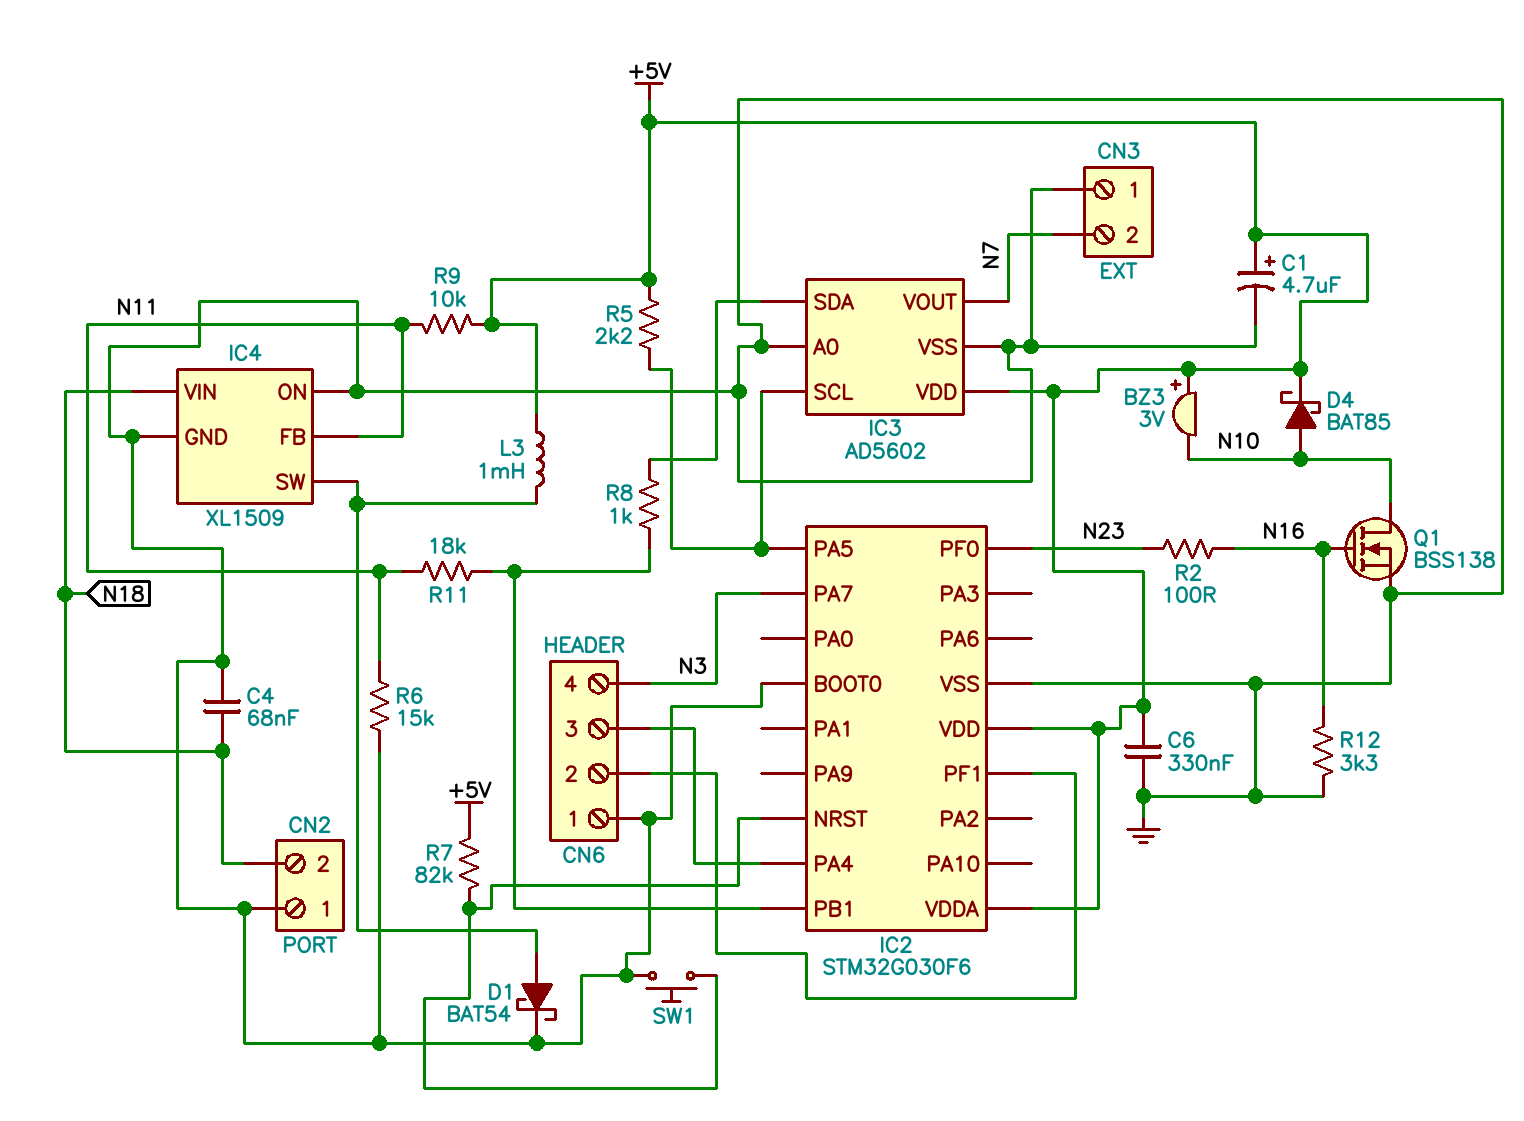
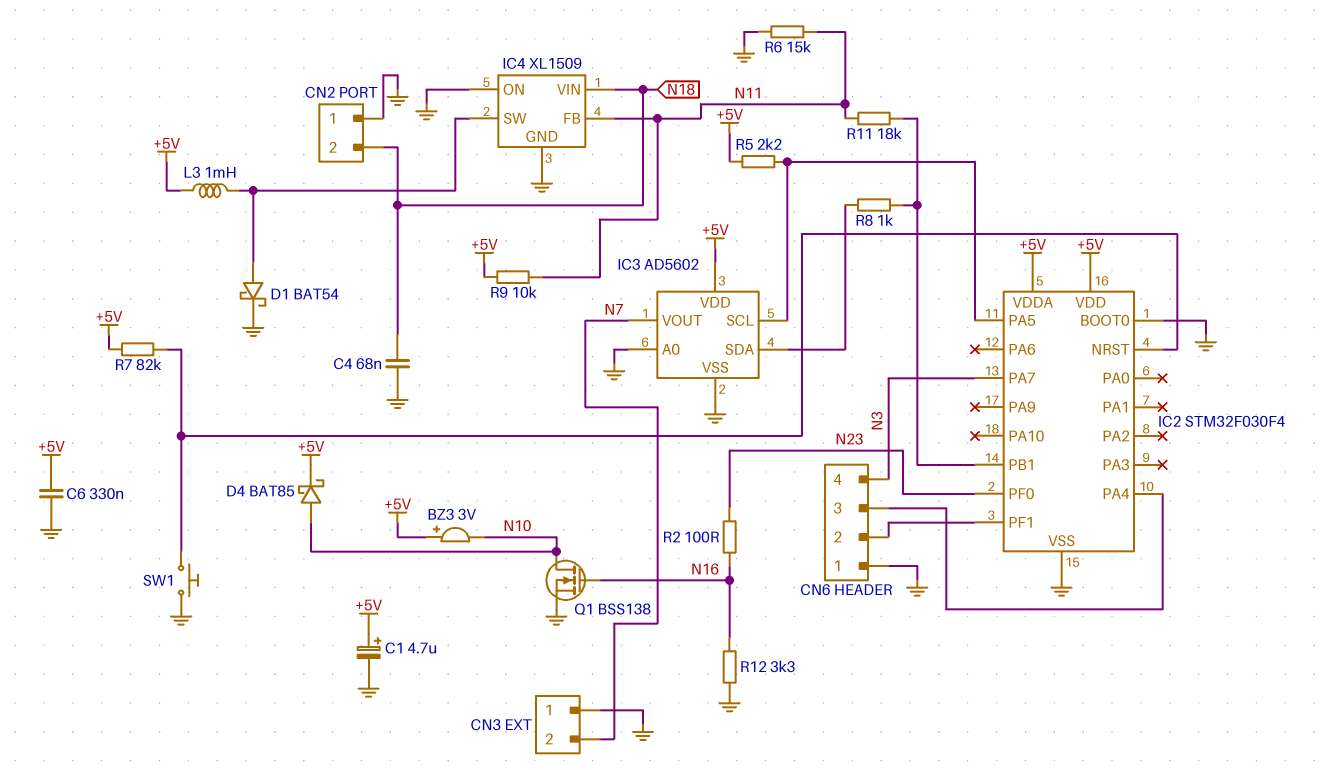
IC2: STM32G030F6 -> STM32F030F4

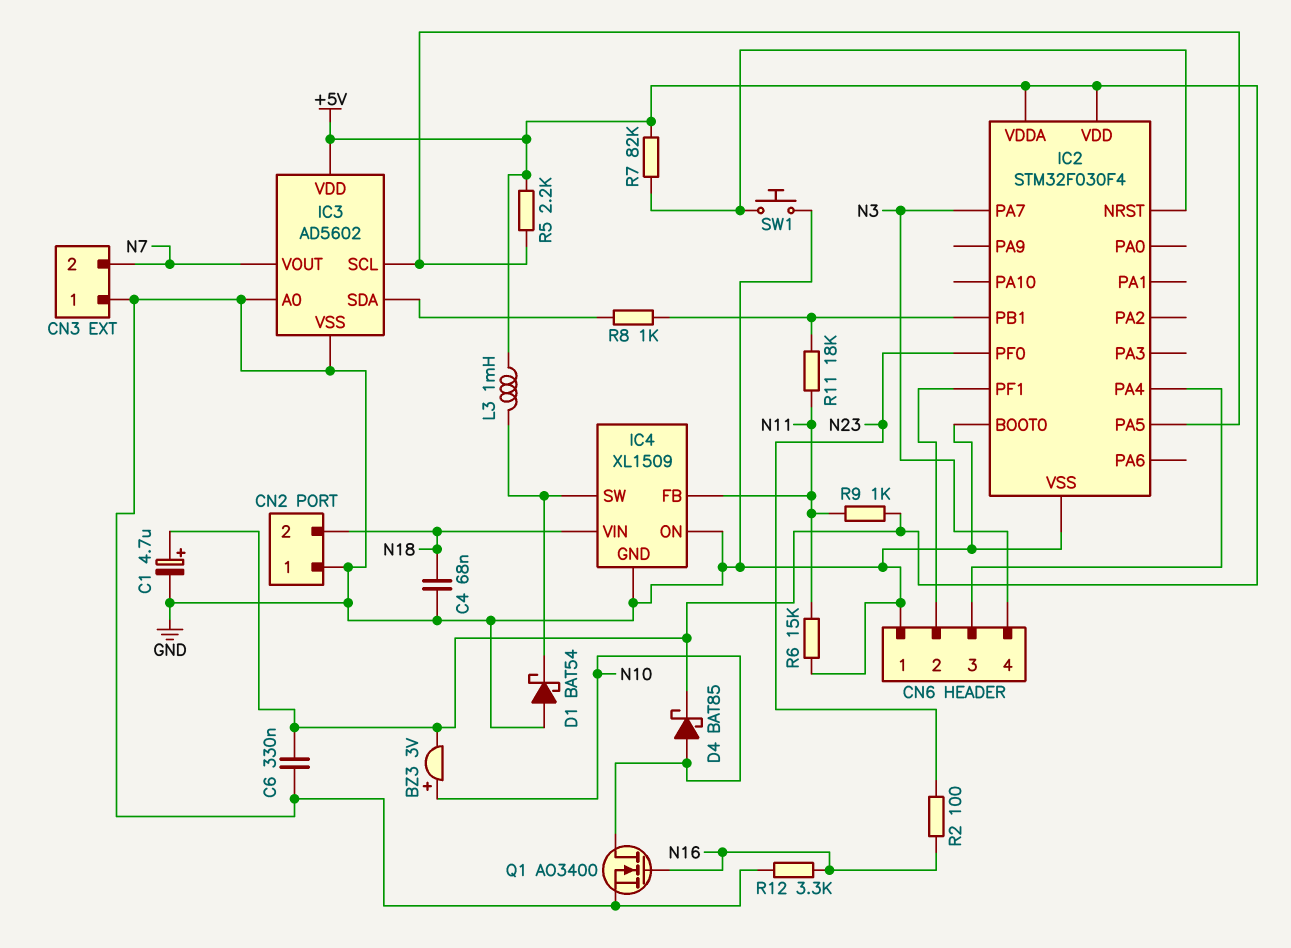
BZ3: buzzer 3V (plus +5V, minus N10) -> buzzer 3V (plus N10, minus +5V)
D1: schottky BAT54 (A IC4/SW, K GND) -> schottky BAT54 (A GND, K IC4/SW)
Q1: NMOS BSS138 (G N16, D N10, S GND) -> NMOS AO3400 (G N16, D N10, S GND)
R9: 10k (+5V, N11) -> 1k (+5V, N11)

